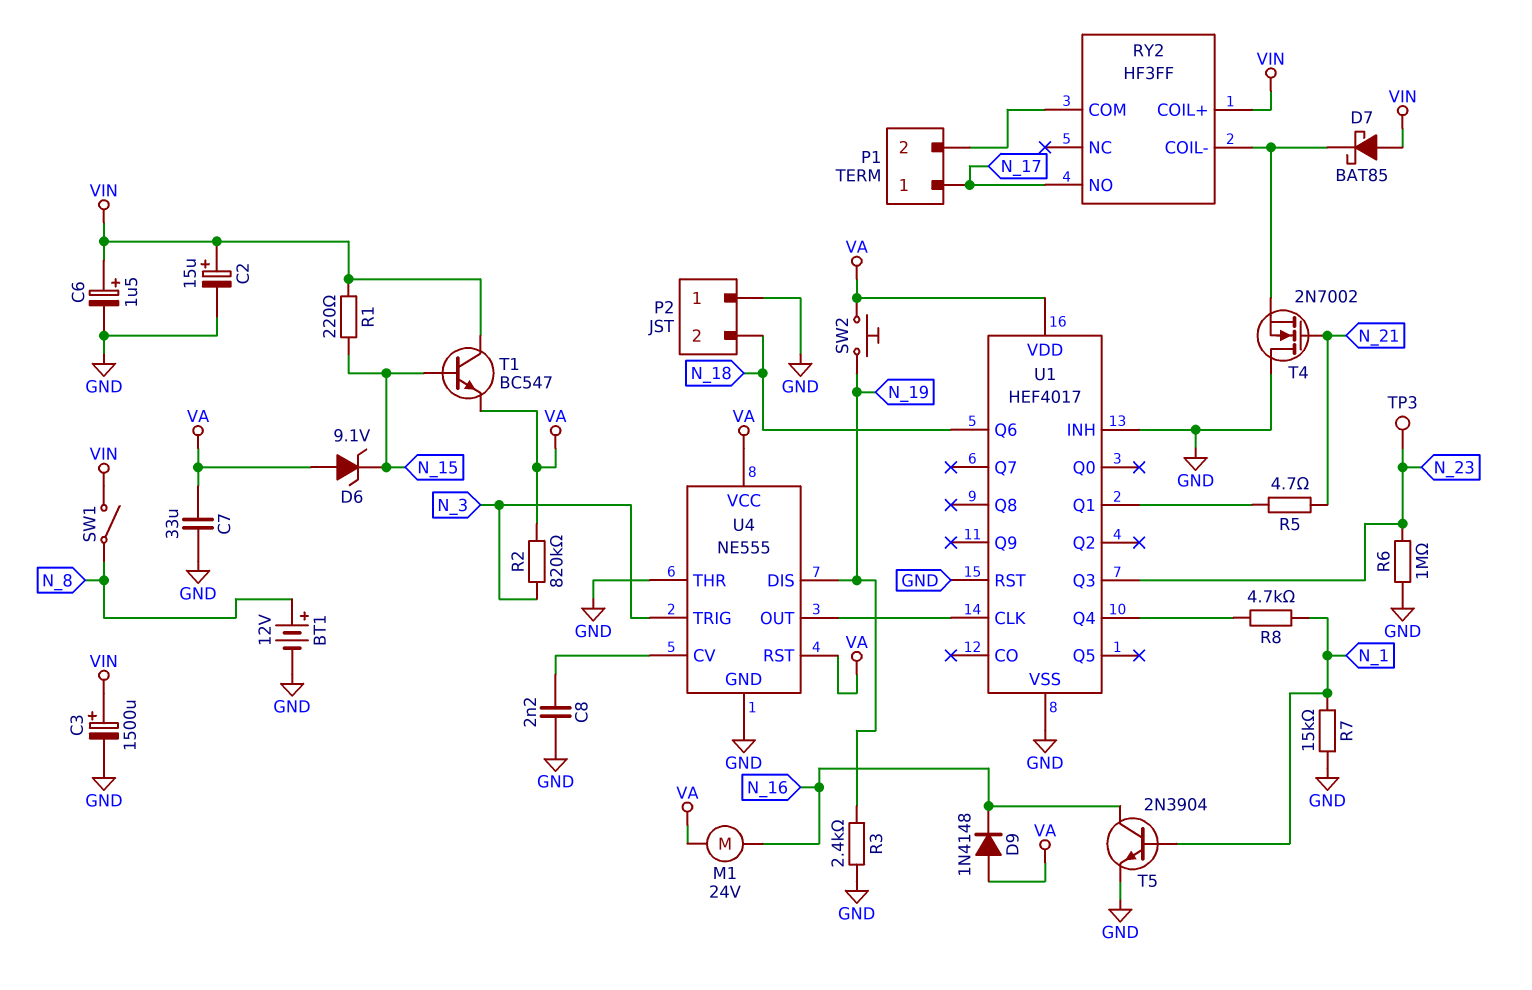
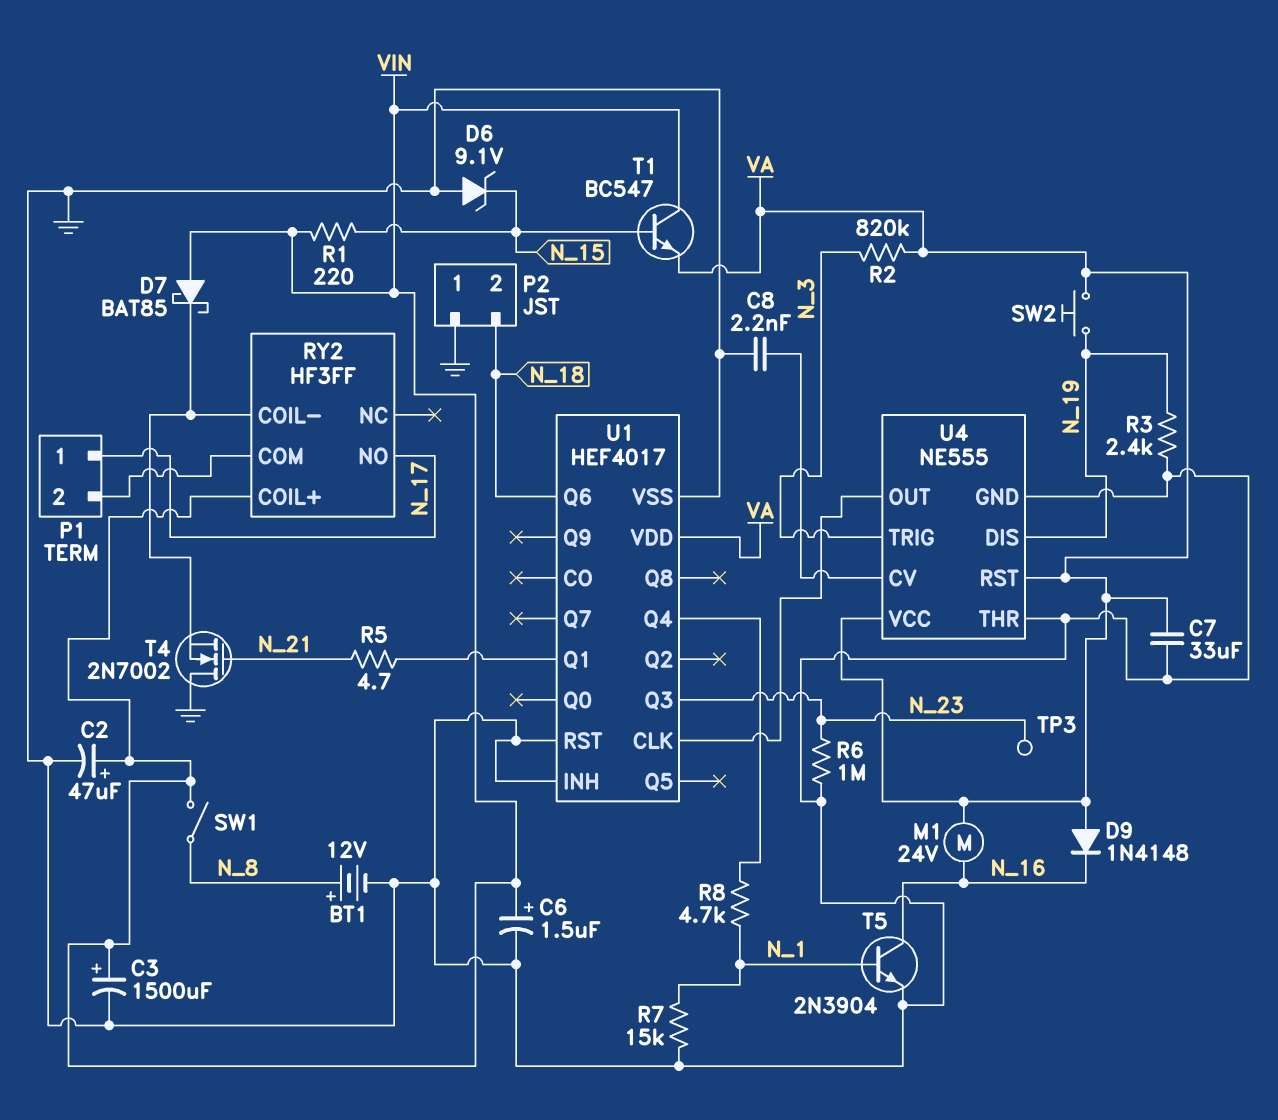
C2: 15uF (plus VIN, minus GND) -> 47uF (plus VIN, minus GND)
D6: zener 9.1V (A VA, K N_15) -> zener 9.1V (A GND, K N_15)

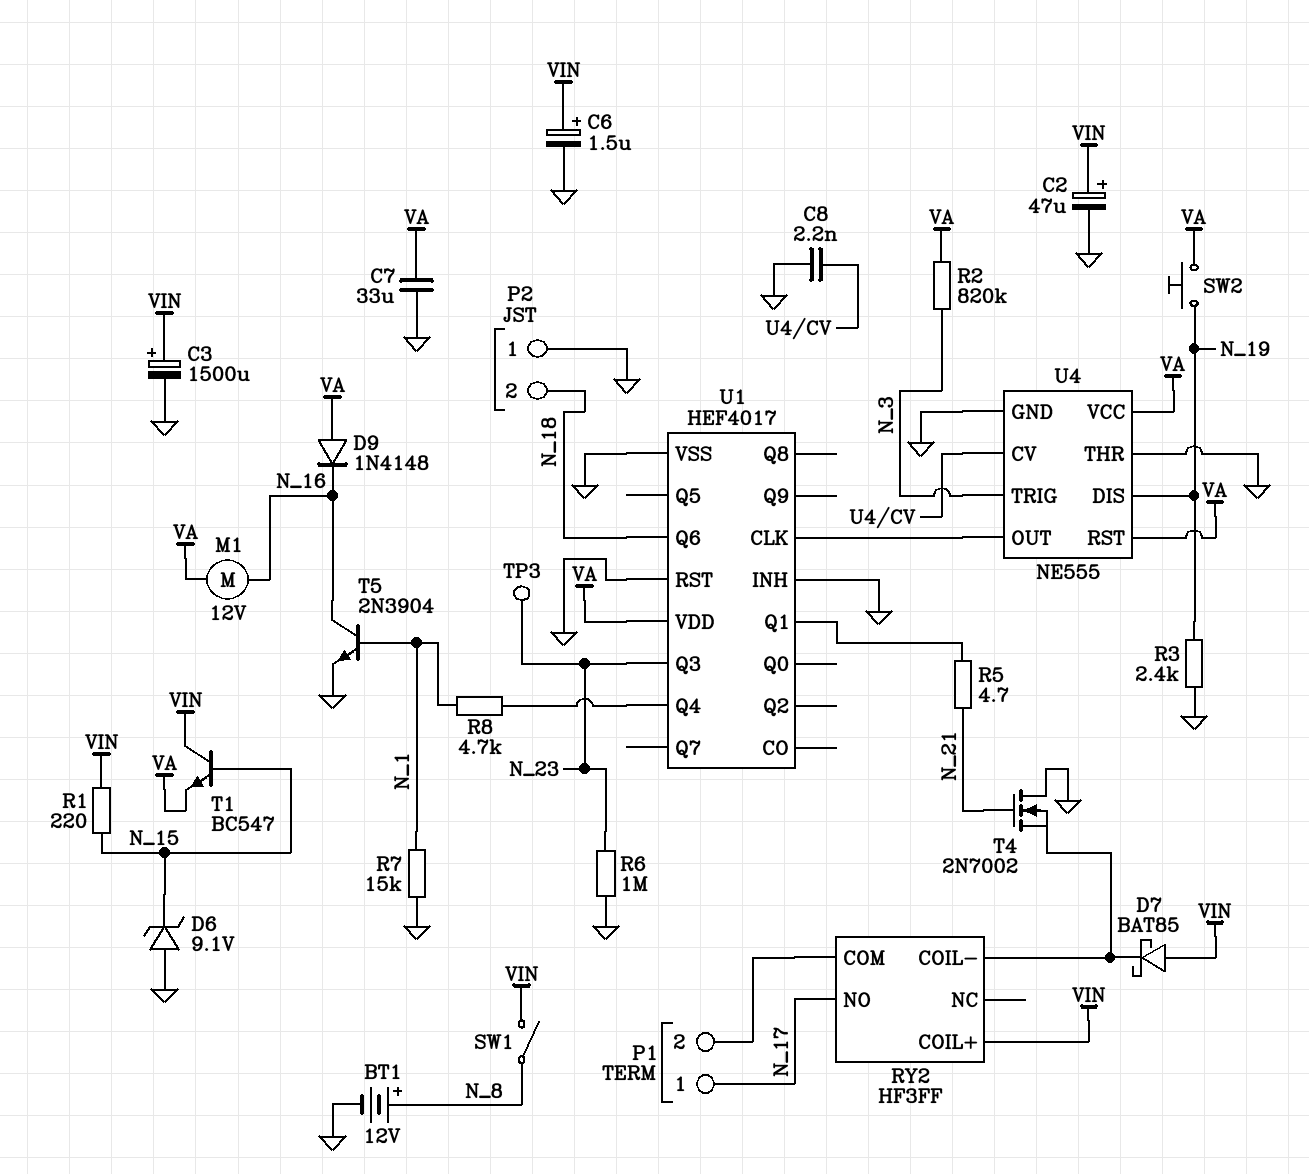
M1: motor 24V (N_16, VA) -> motor 12V (N_16, VA)

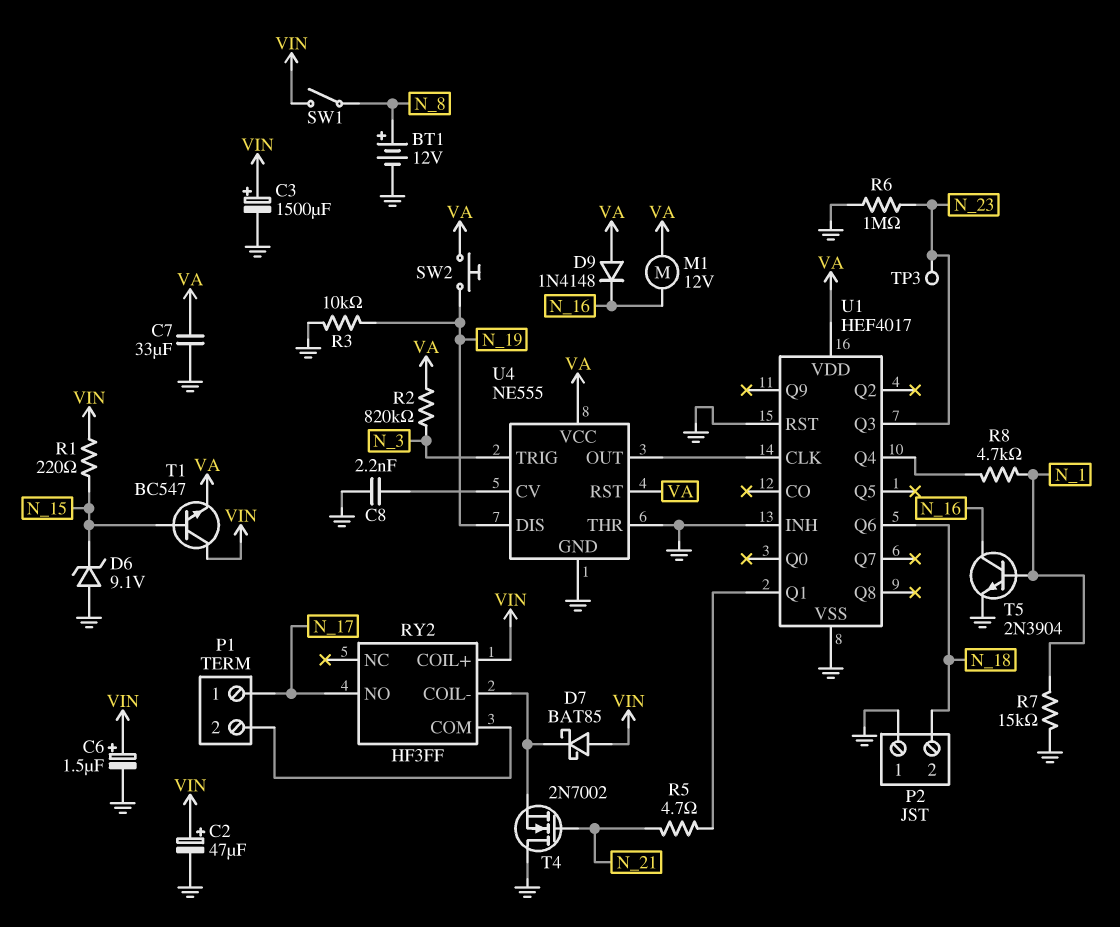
R3: 2.4k (GND, N_19) -> 10k (GND, N_19)

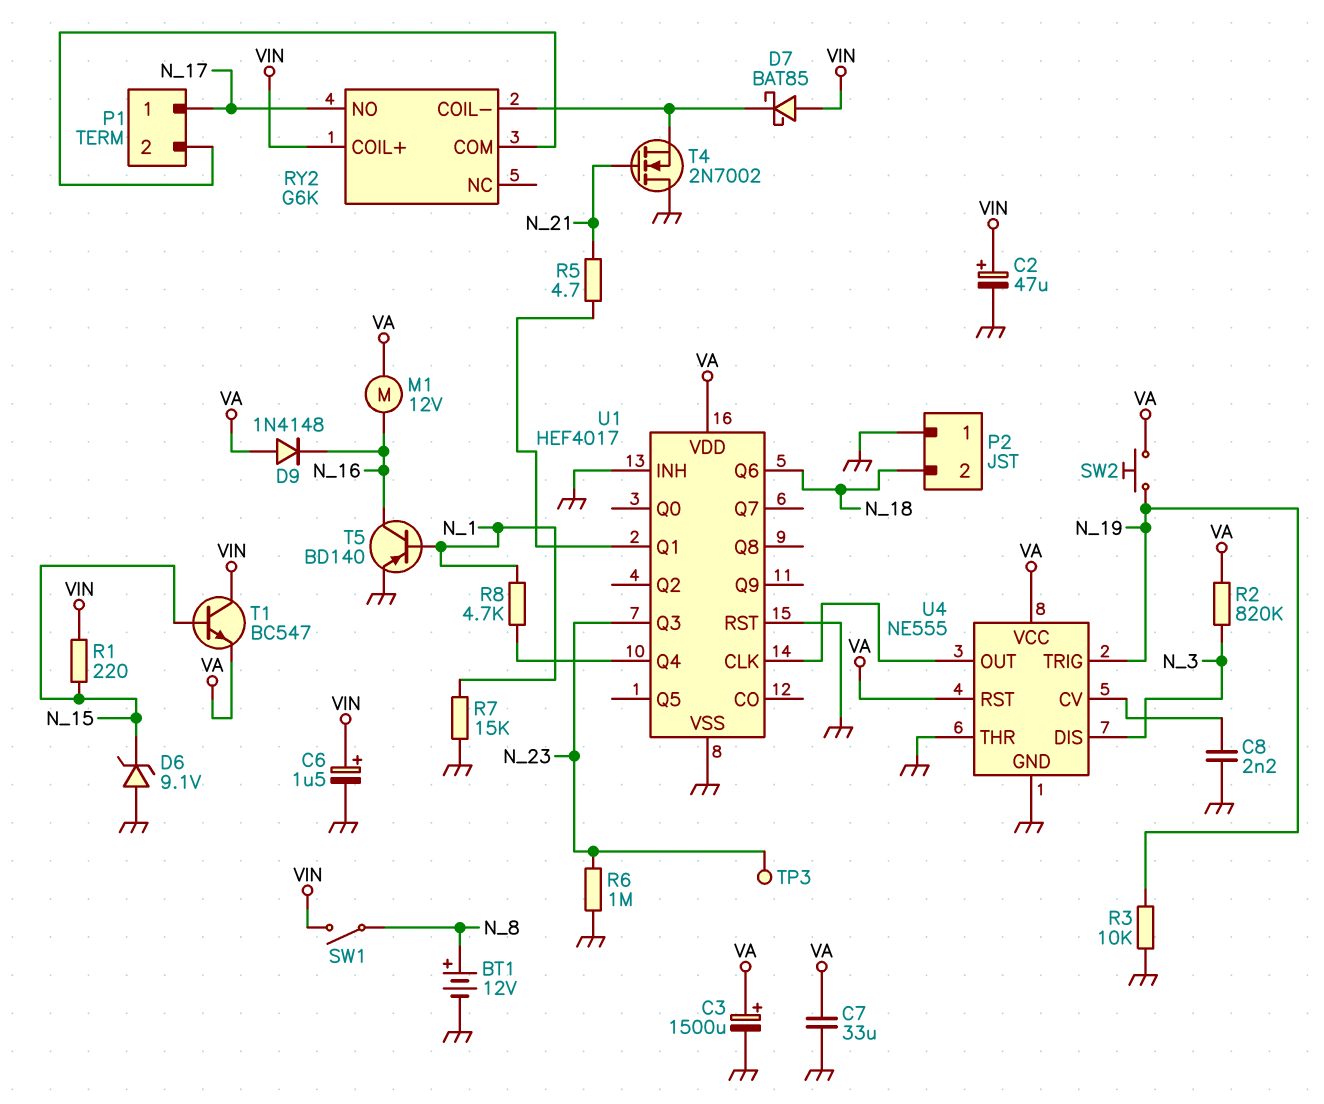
C3: 1500uF (plus VIN, minus GND) -> 1500uF (plus VA, minus GND)
RY2: HF3FF -> G6K
T5: NPN 2N3904 (B N_1, C N_16, E GND) -> PNP BD140 (B N_1, C N_16, E GND)
U4 pin DIS: N_19 -> N_3
U4 pin TRIG: N_3 -> N_19

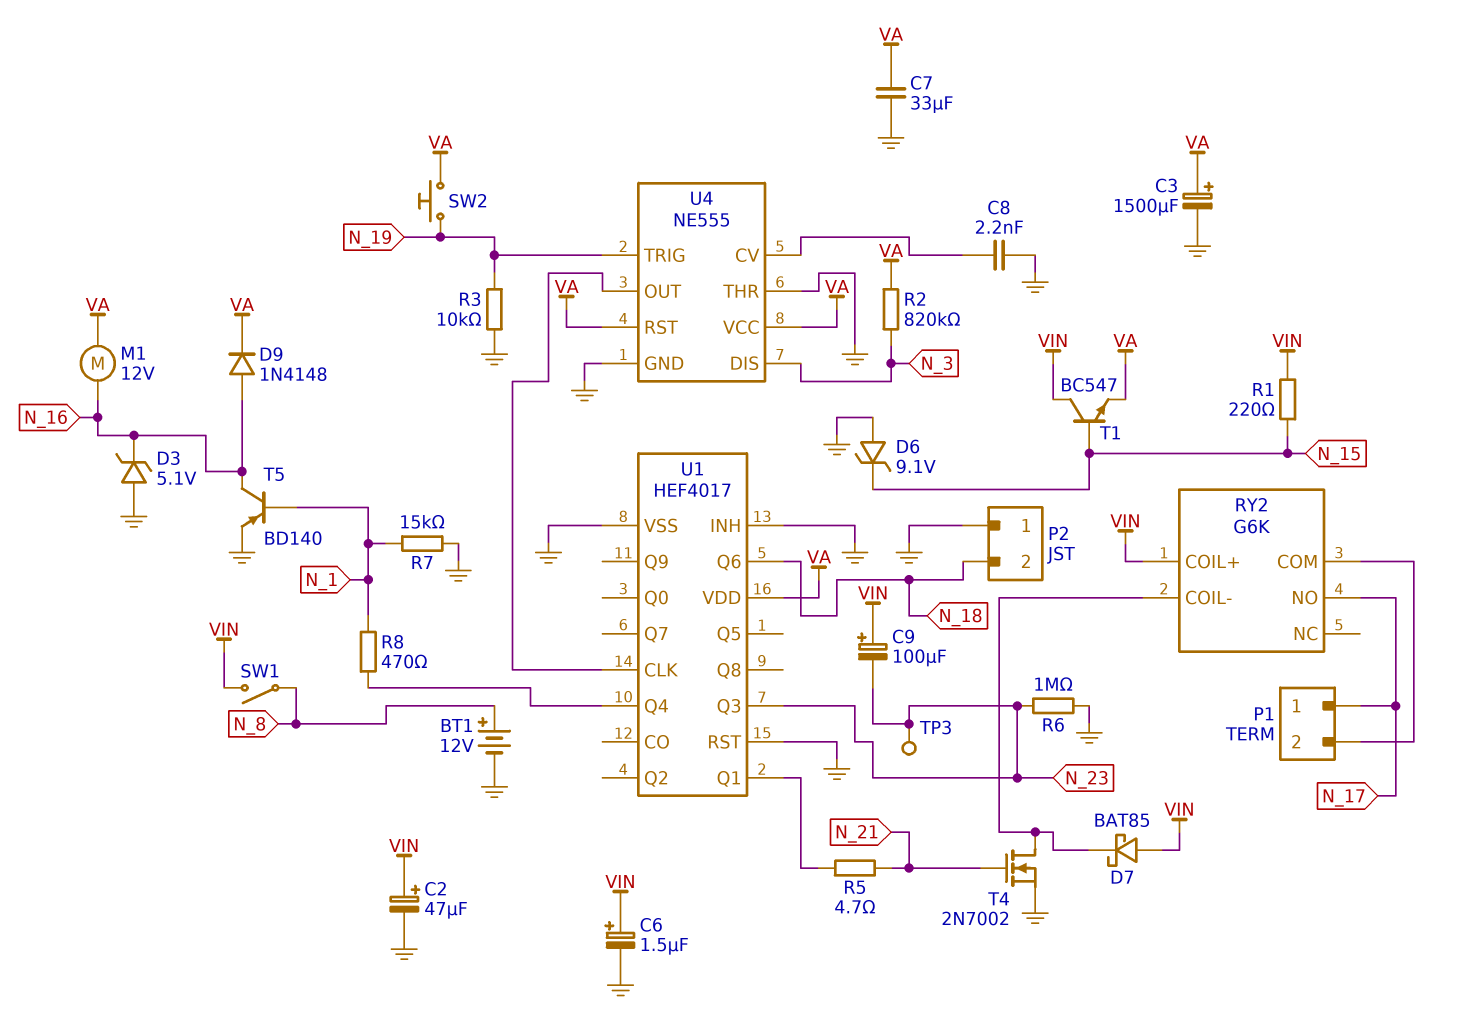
C9: none -> 100uF (plus VIN, minus N_23)
D3: none -> zener 5.1V (A GND, K N_16)
D9: diode 1N4148 (A VA, K N_16) -> diode 1N4148 (A N_16, K VA)
R8: 4.7k (N_1, U1/Q4) -> 470 (N_1, U1/Q4)
T4: NMOS 2N7002 (G N_21, D GND, S RY2/COIL-) -> NMOS 2N7002 (G N_21, D RY2/COIL-, S GND)

